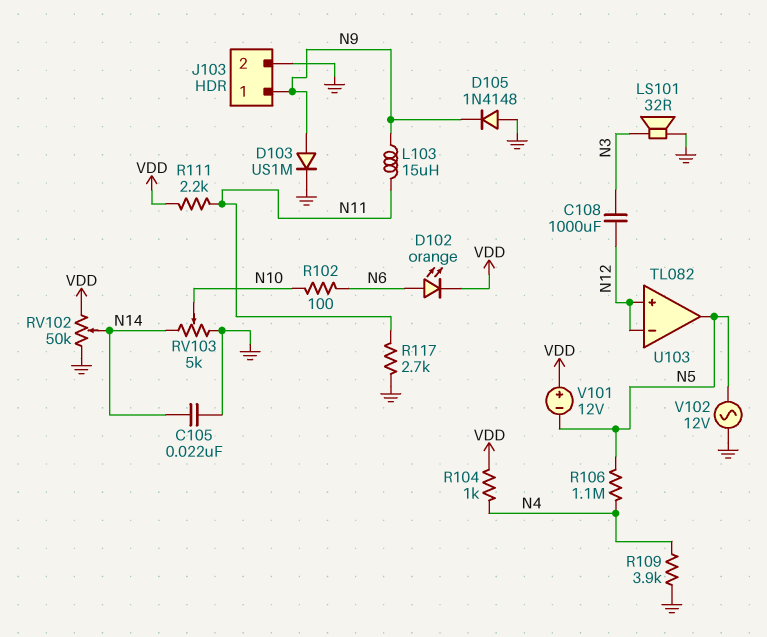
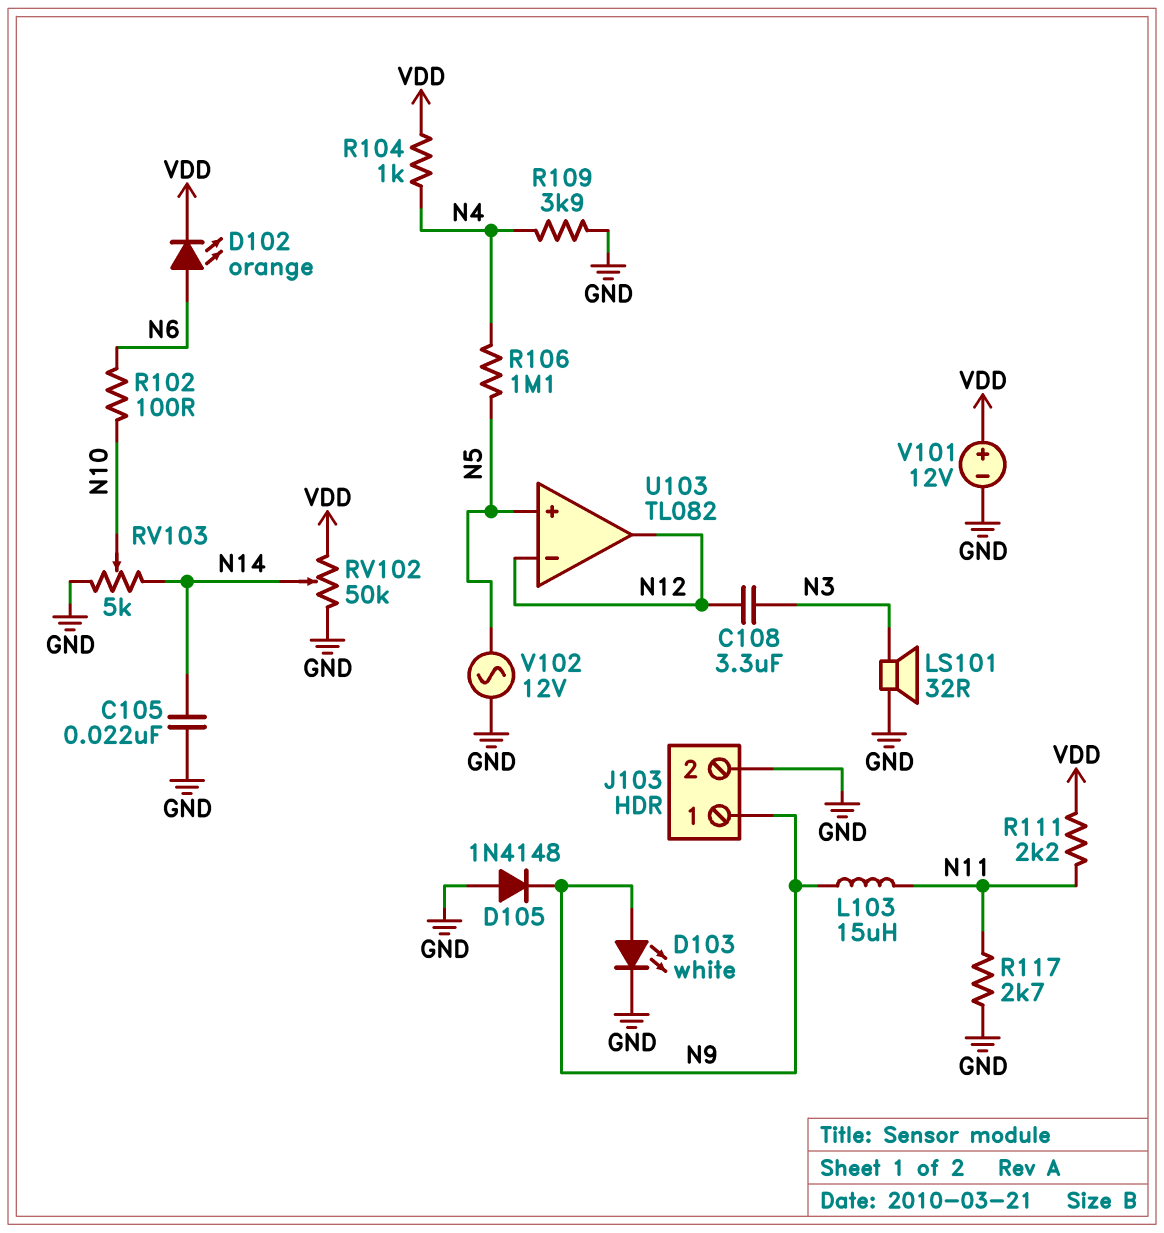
C108: 1000uF (N3, N12) -> 3.3uF (N3, N12)
D103: diode US1M (A N9, K GND) -> LED white (A N9, K GND)
U103 pin in+: N12 -> N5
U103 pin out: N5 -> N12
V101: 12V (plus VDD, minus N5) -> 12V (plus VDD, minus GND)

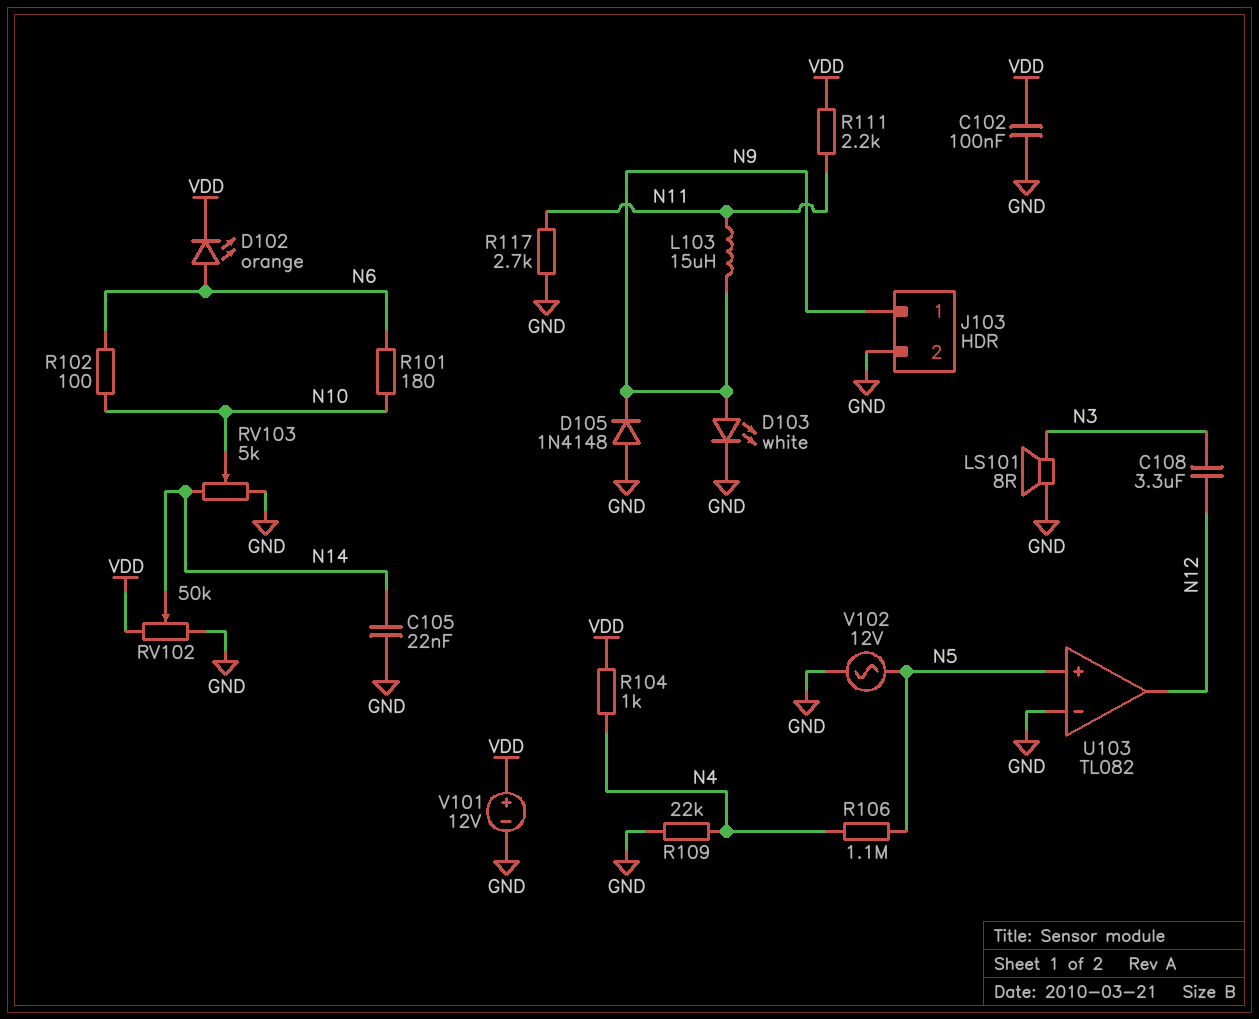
C102: none -> 100nF (GND, VDD)
LS101: speaker 32R (GND, N3) -> speaker 8R (GND, N3)
R101: none -> 180 (N6, N10)
R109: 3.9k (GND, N4) -> 22k (GND, N4)
U103 pin in-: N12 -> GND

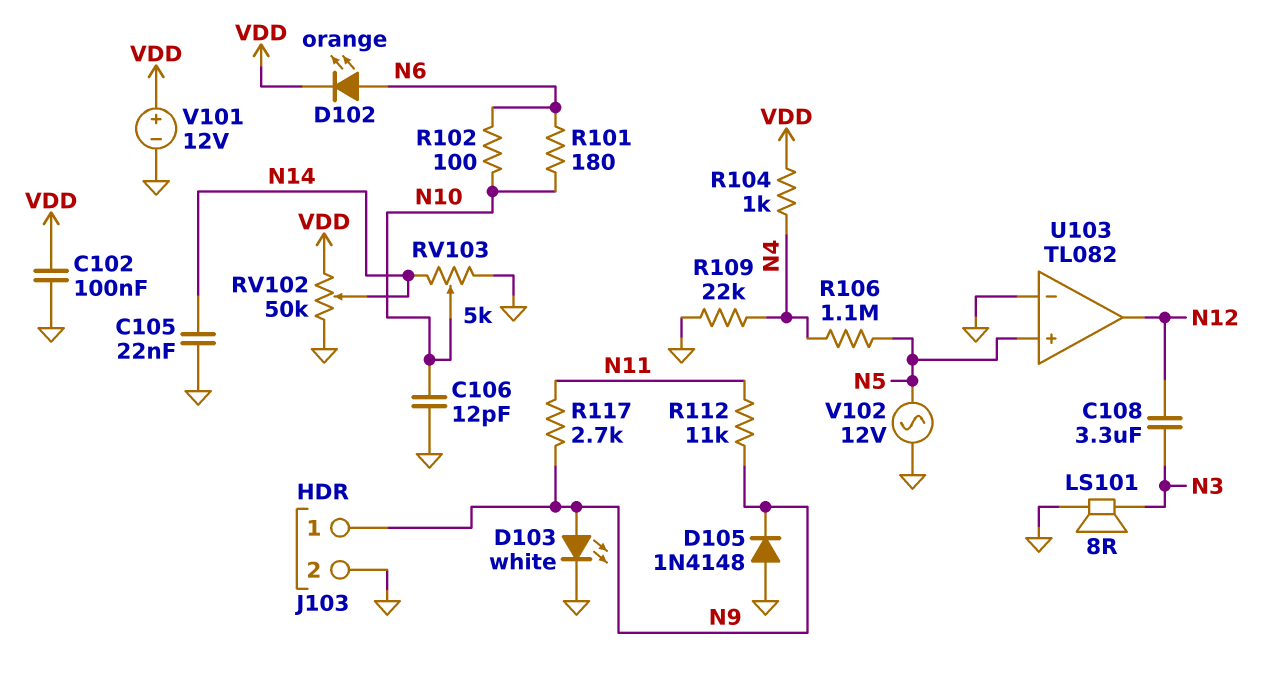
C106: none -> 12pF (GND, N10)
L103: 15uH (N9, N11) -> none
R111: 2.2k (N11, VDD) -> none
R112: none -> 11k (N9, N11)
R117: 2.7k (GND, N11) -> 2.7k (N9, N11)

